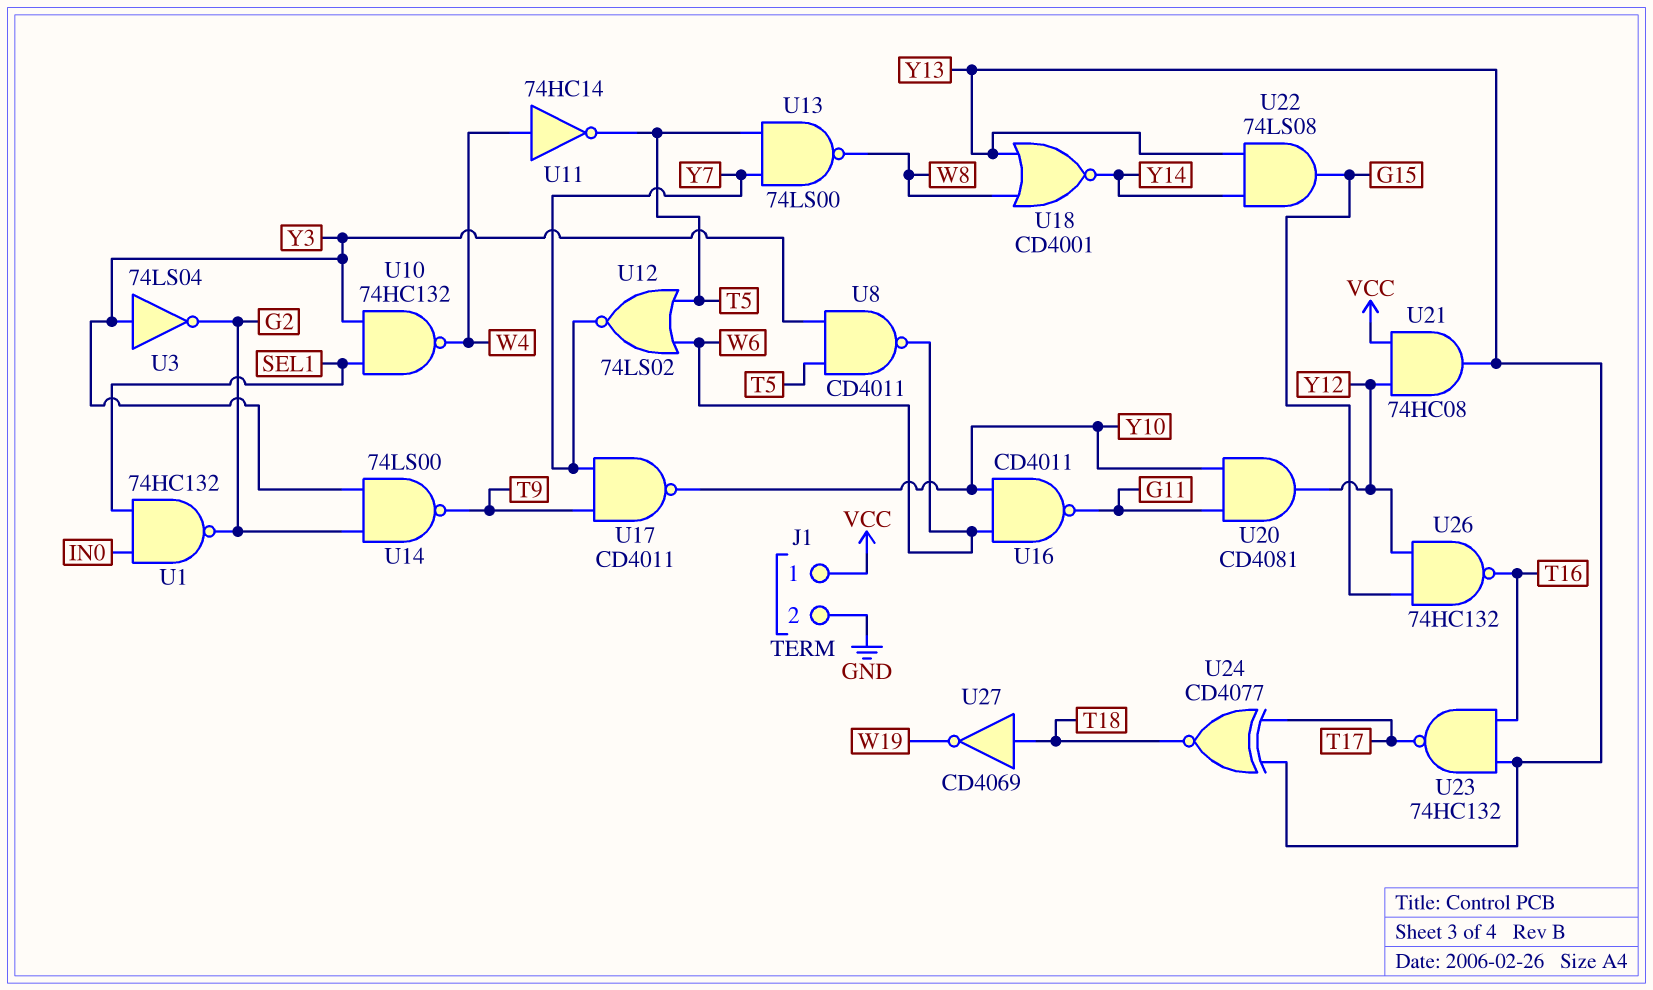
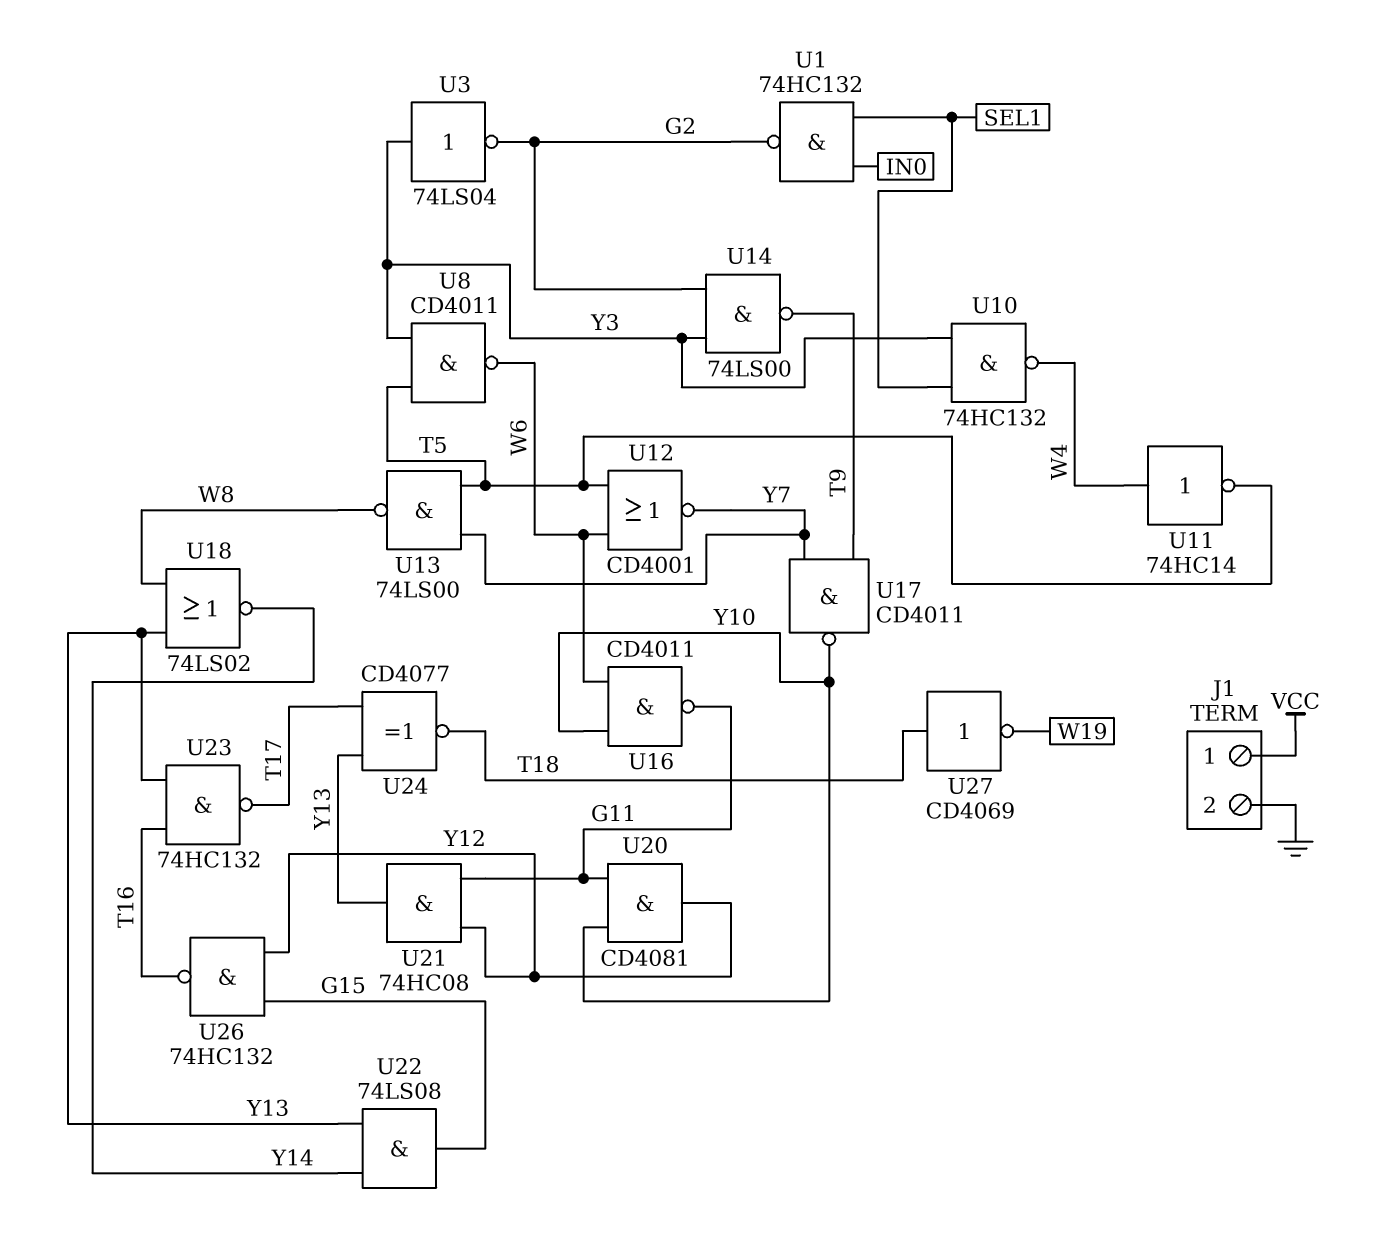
U12: NOR 74LS02 (in T5, in W6, out Y7) -> NOR CD4001 (in T5, in W6, out Y7)
U18: NOR CD4001 (in W8, in Y13, out Y14) -> NOR 74LS02 (in W8, in Y13, out Y14)
U21: AND 74HC08 (in VCC, in Y12, out Y13) -> AND 74HC08 (in G11, in Y12, out Y13)

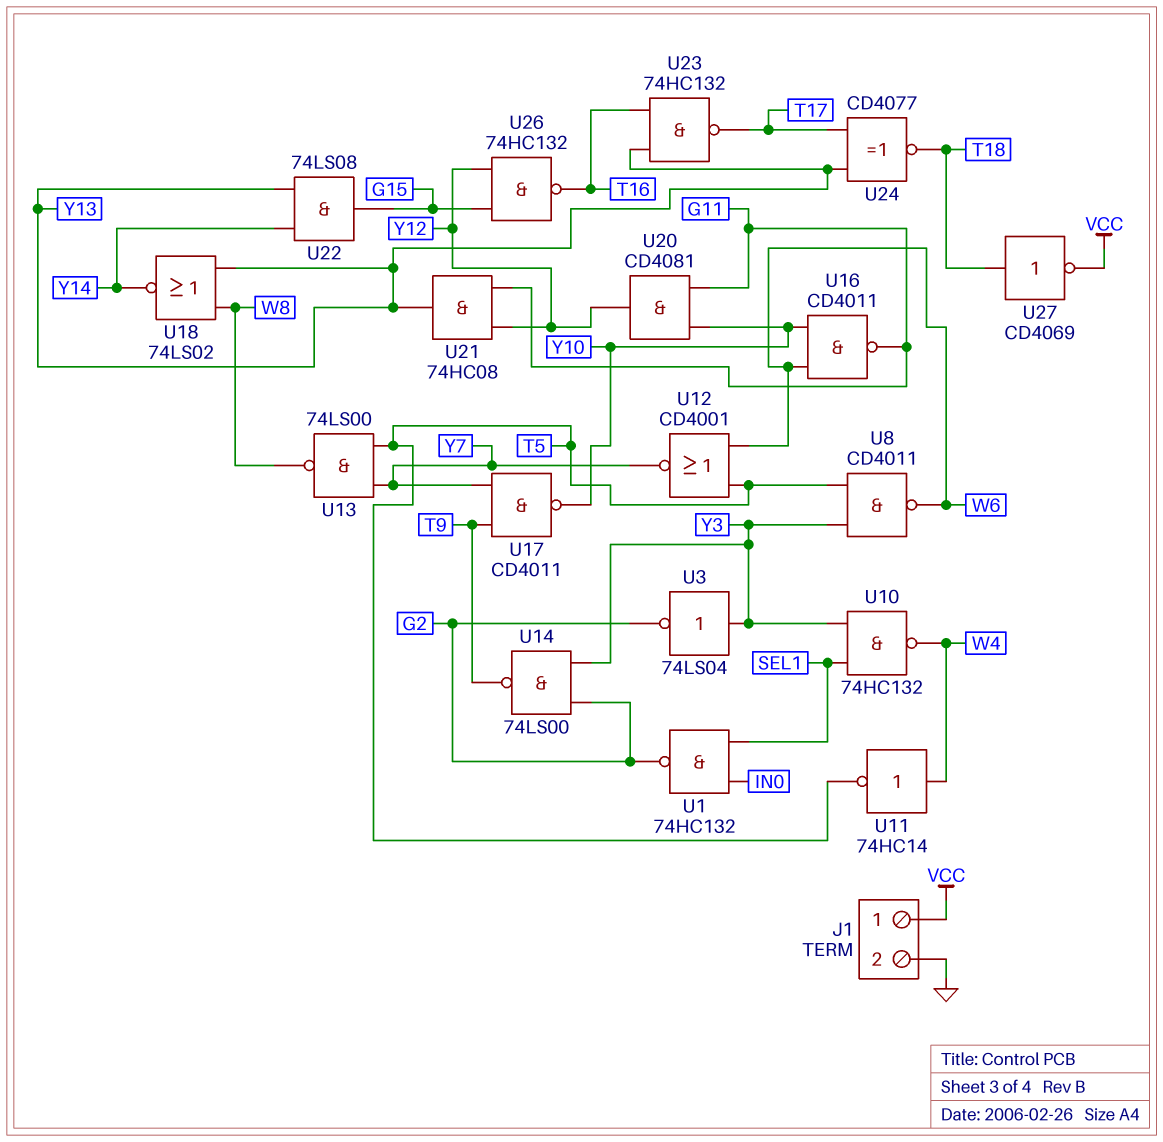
U27: NOT CD4069 (in T18, out W19) -> NOT CD4069 (in T18, out VCC)

